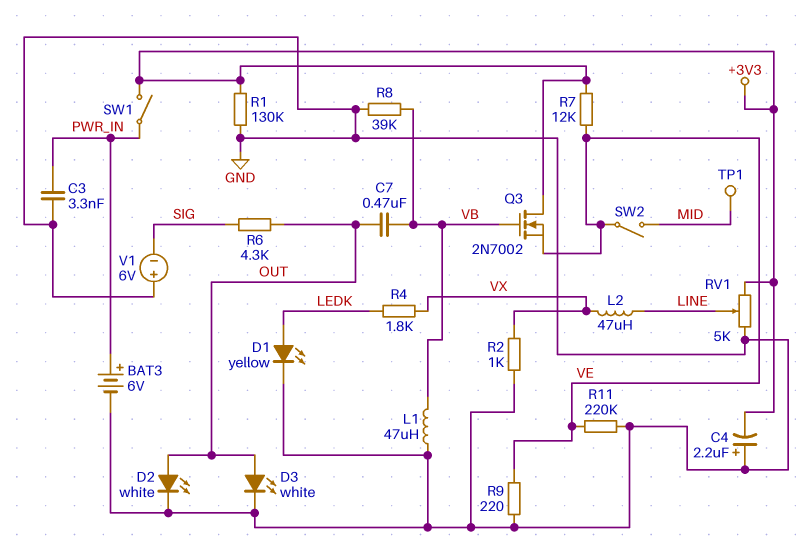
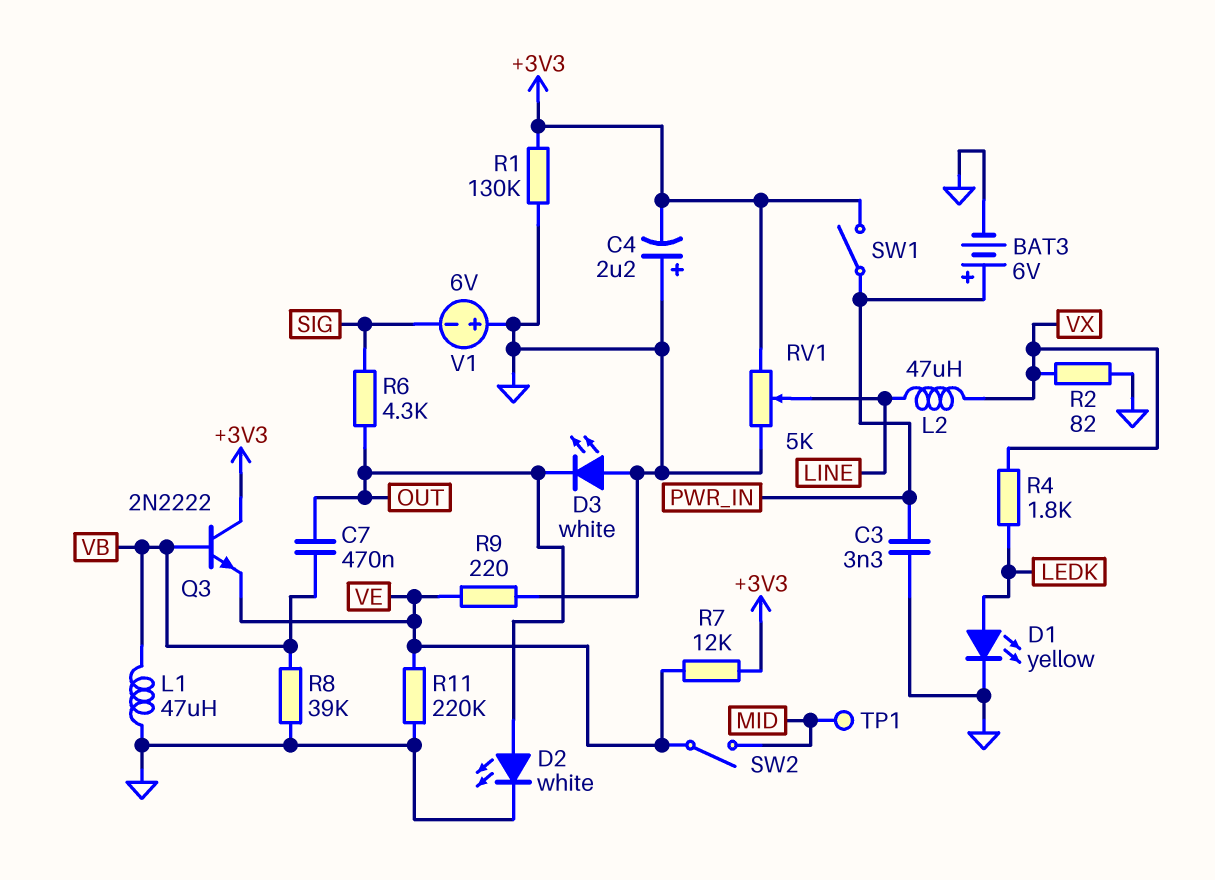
D3: LED white (A OUT, K GND) -> LED white (A GND, K OUT)
Q3: NMOS 2N7002 (G VB, D +3V3, S VE) -> NPN 2N2222 (B VB, C +3V3, E VE)
R2: 1k (GND, VX) -> 82 (GND, VX)

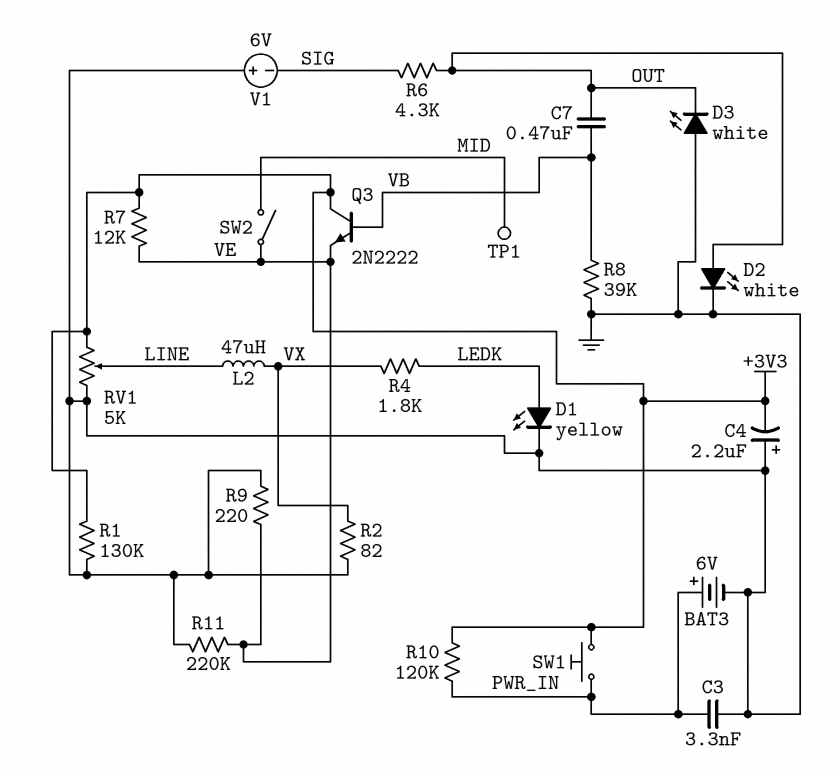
L1: 47uH (GND, VB) -> none
R10: none -> 120k (+3V3, PWR_IN)
SW1: switch (+3V3, PWR_IN) -> button (+3V3, PWR_IN)

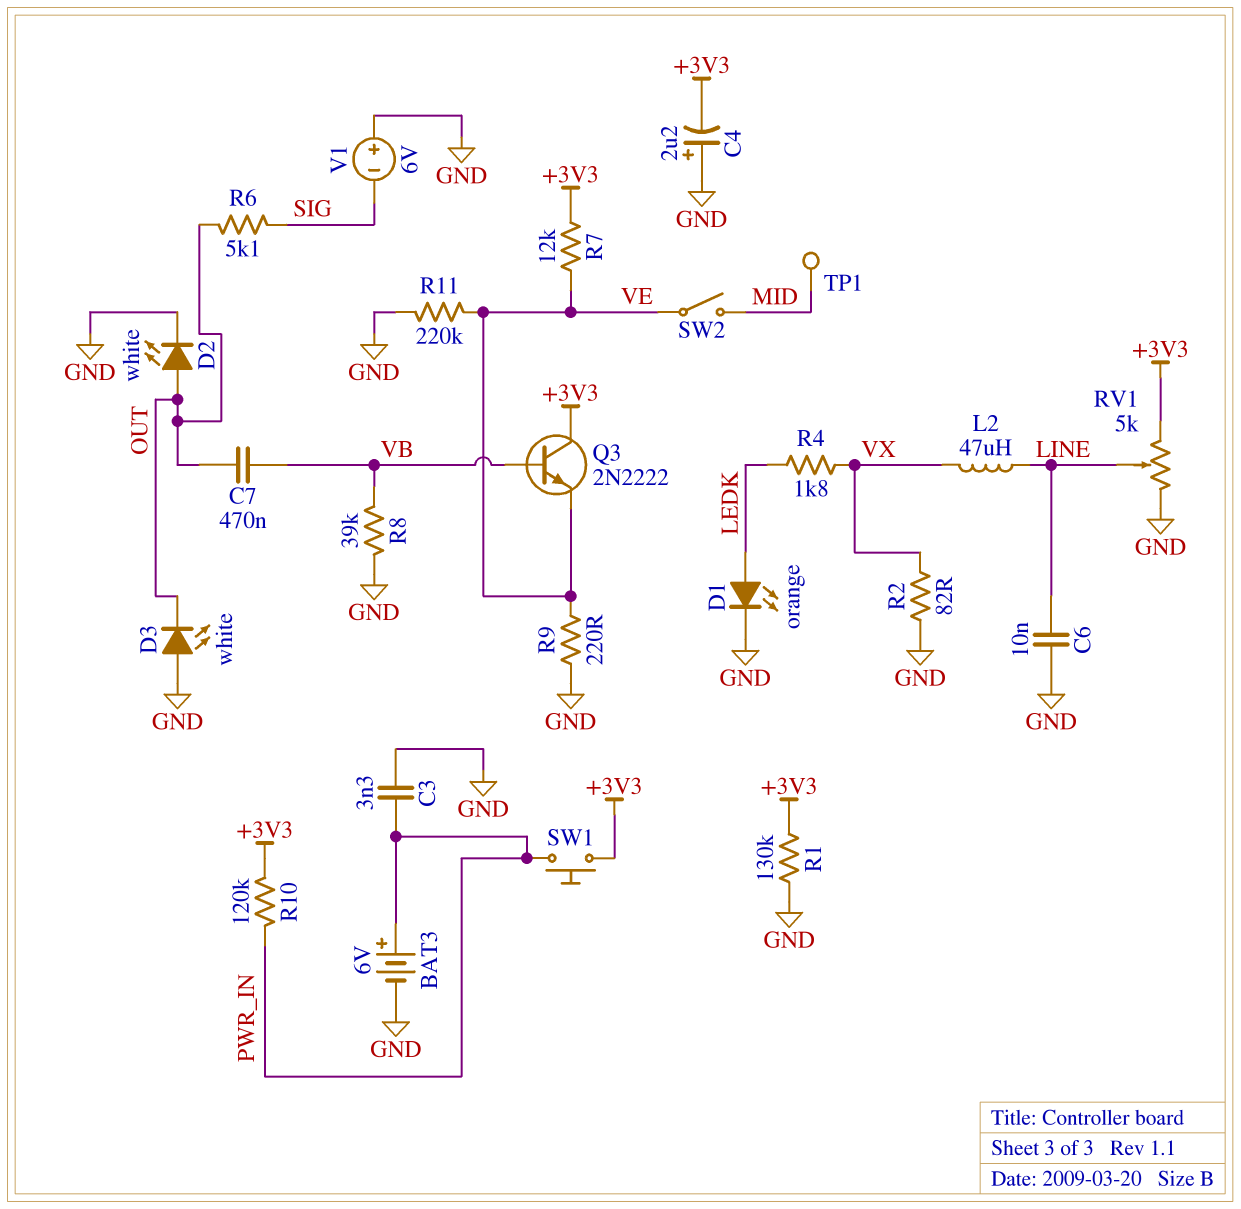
C6: none -> 10nF (GND, LINE)
D1: LED yellow (A LEDK, K GND) -> LED orange (A LEDK, K GND)
R6: 4.3k (OUT, SIG) -> 5.1k (OUT, SIG)

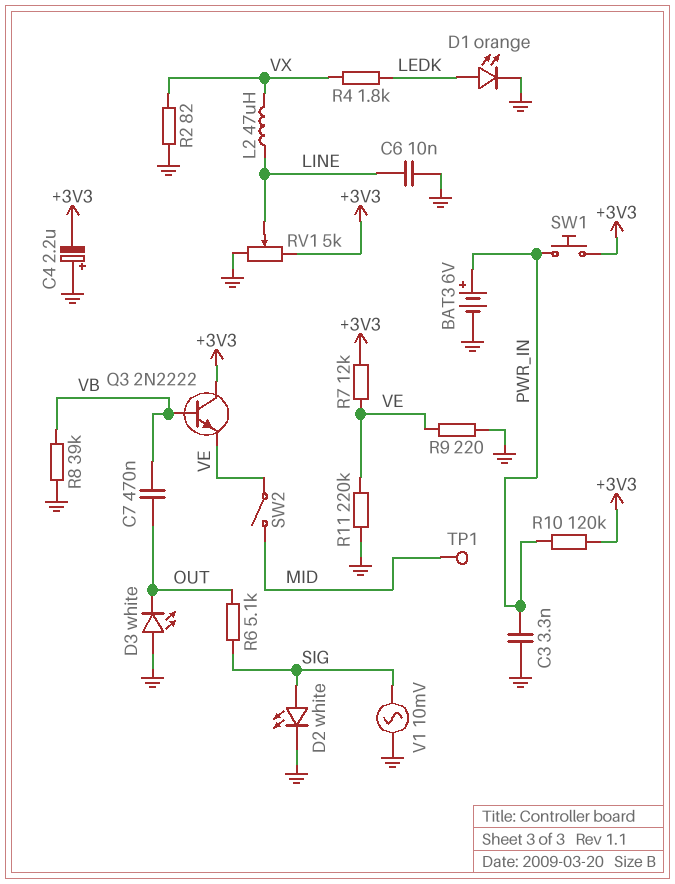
D2: LED white (A OUT, K GND) -> LED white (A SIG, K GND)
R1: 130k (+3V3, GND) -> none
V1: 6V (plus GND, minus SIG) -> AC 10mV (GND, SIG)

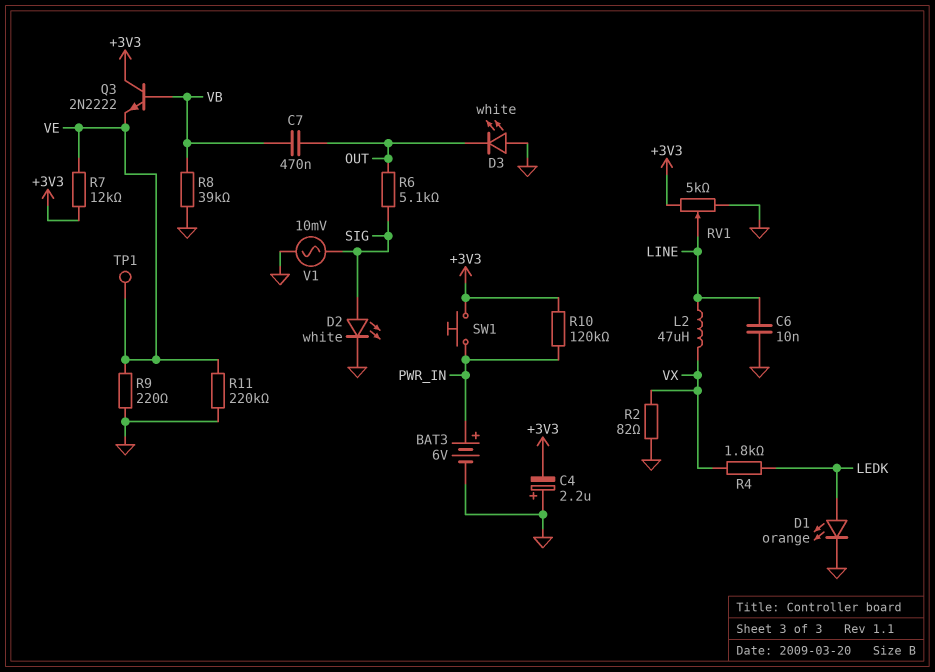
C3: 3.3nF (GND, PWR_IN) -> none
SW2: switch (MID, VE) -> none
TP1: test point (MID) -> test point (VE)

